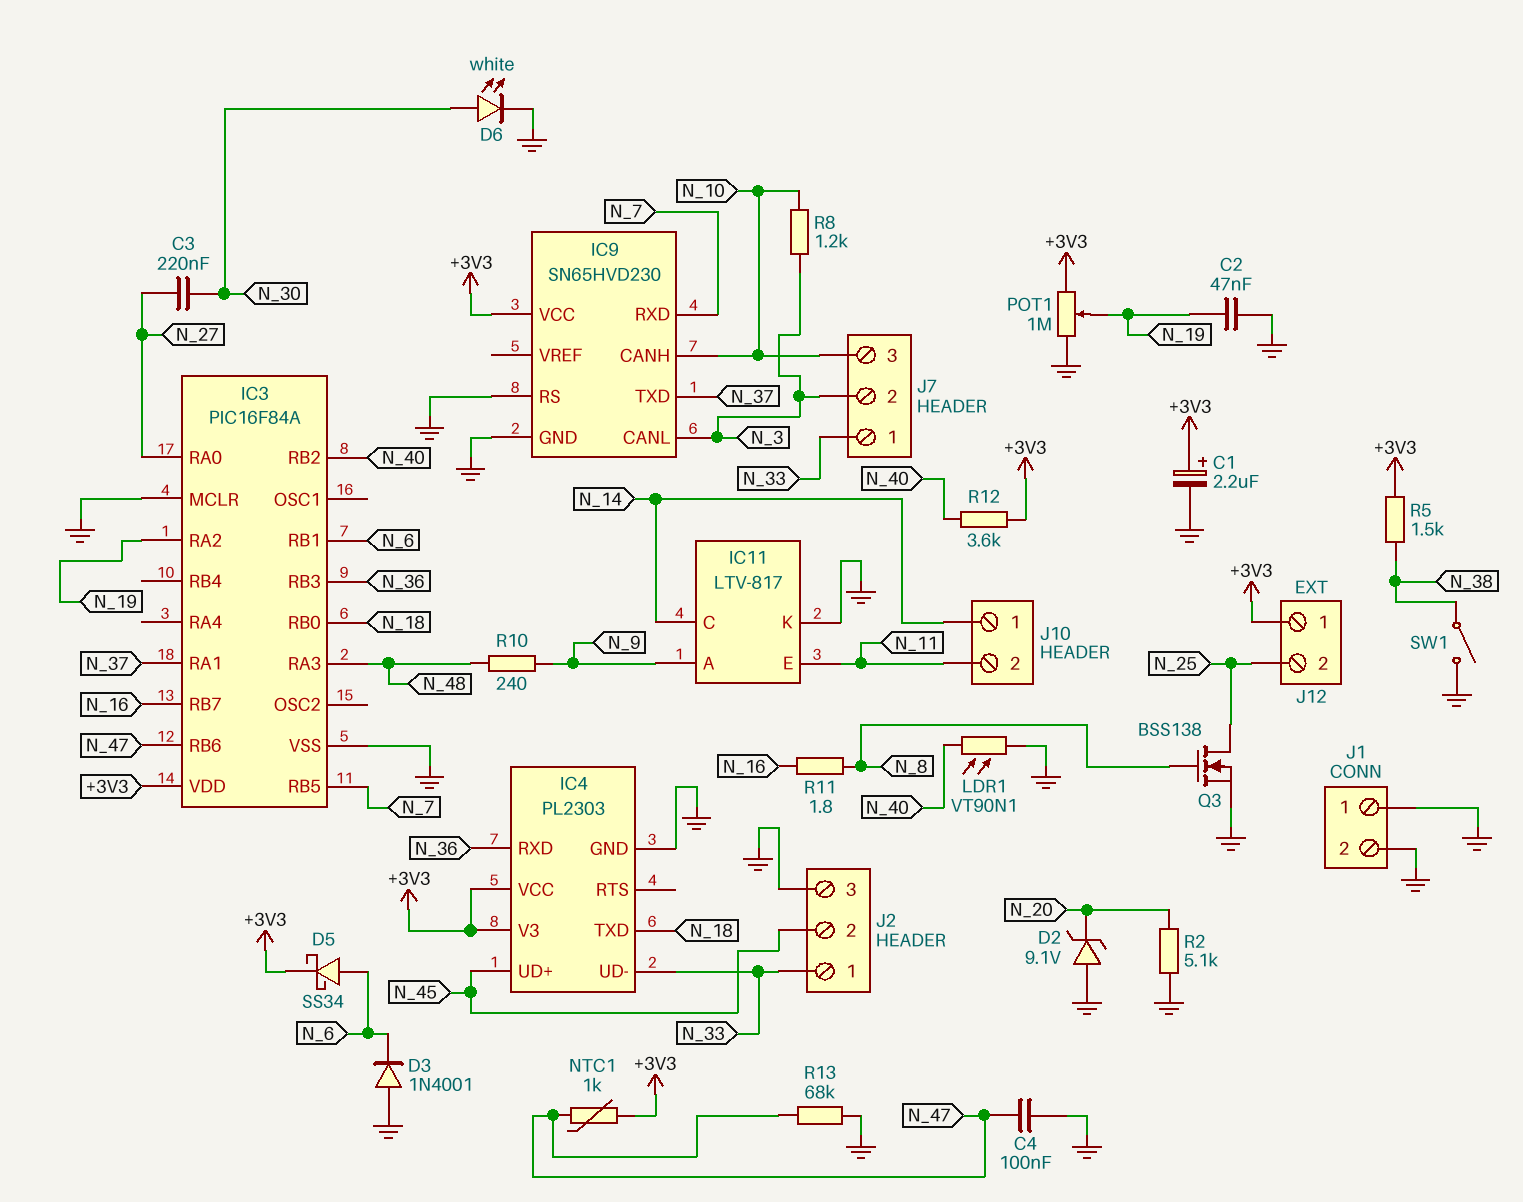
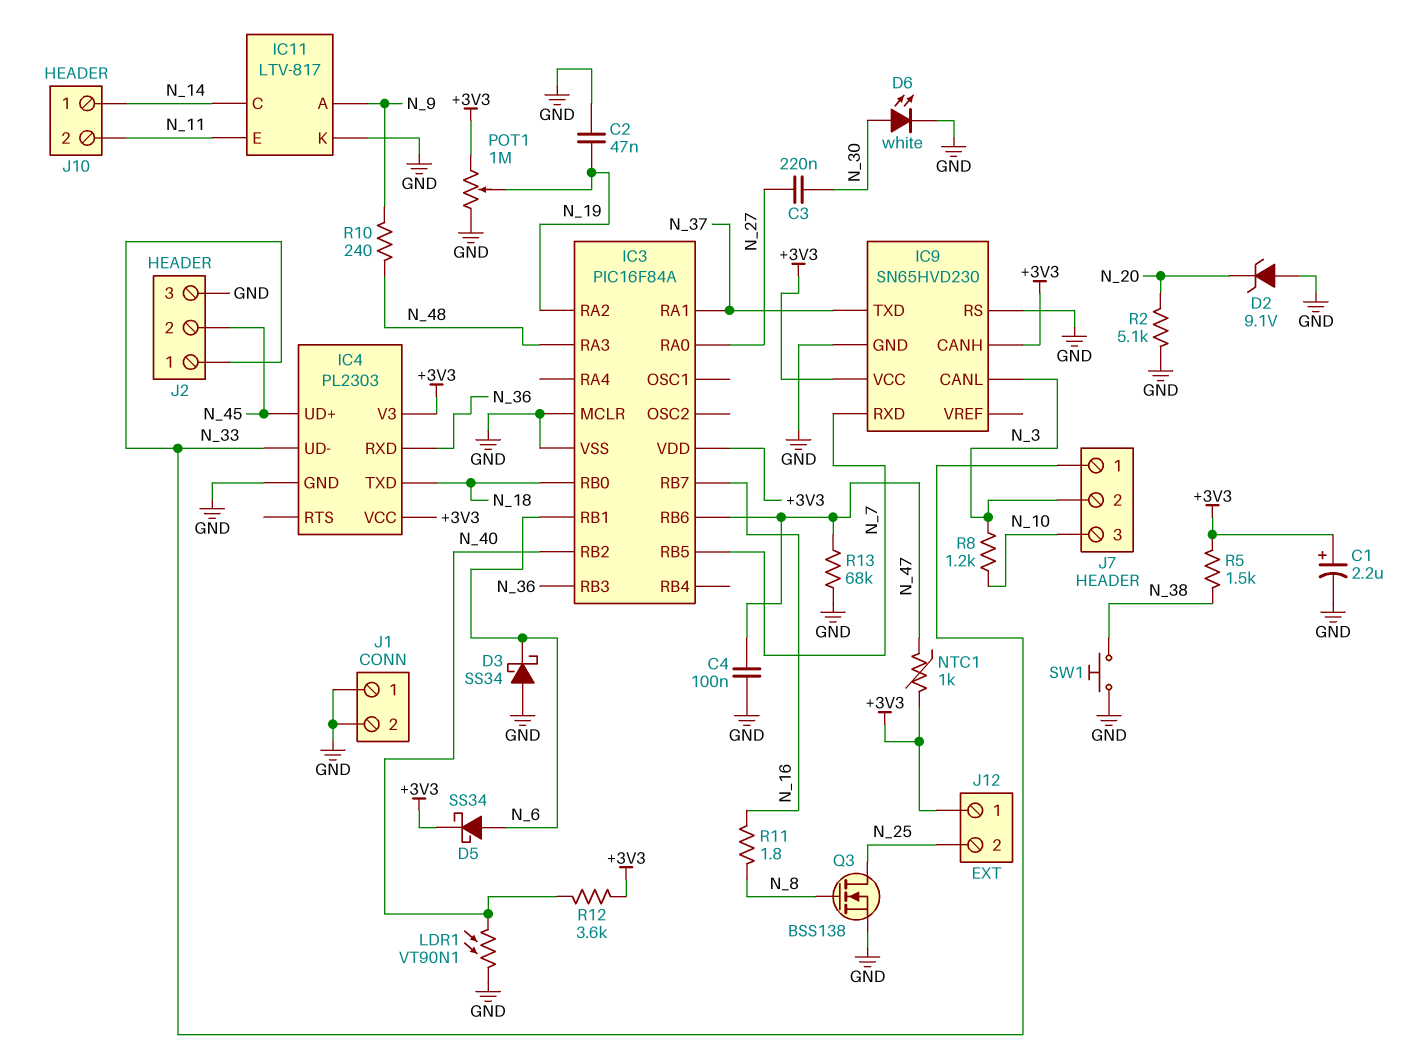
D3: diode 1N4001 (A GND, K N_6) -> schottky SS34 (A GND, K N_6)
IC9 pin CANH: N_10 -> +3V3
SW1: switch (GND, N_38) -> button (GND, N_38)

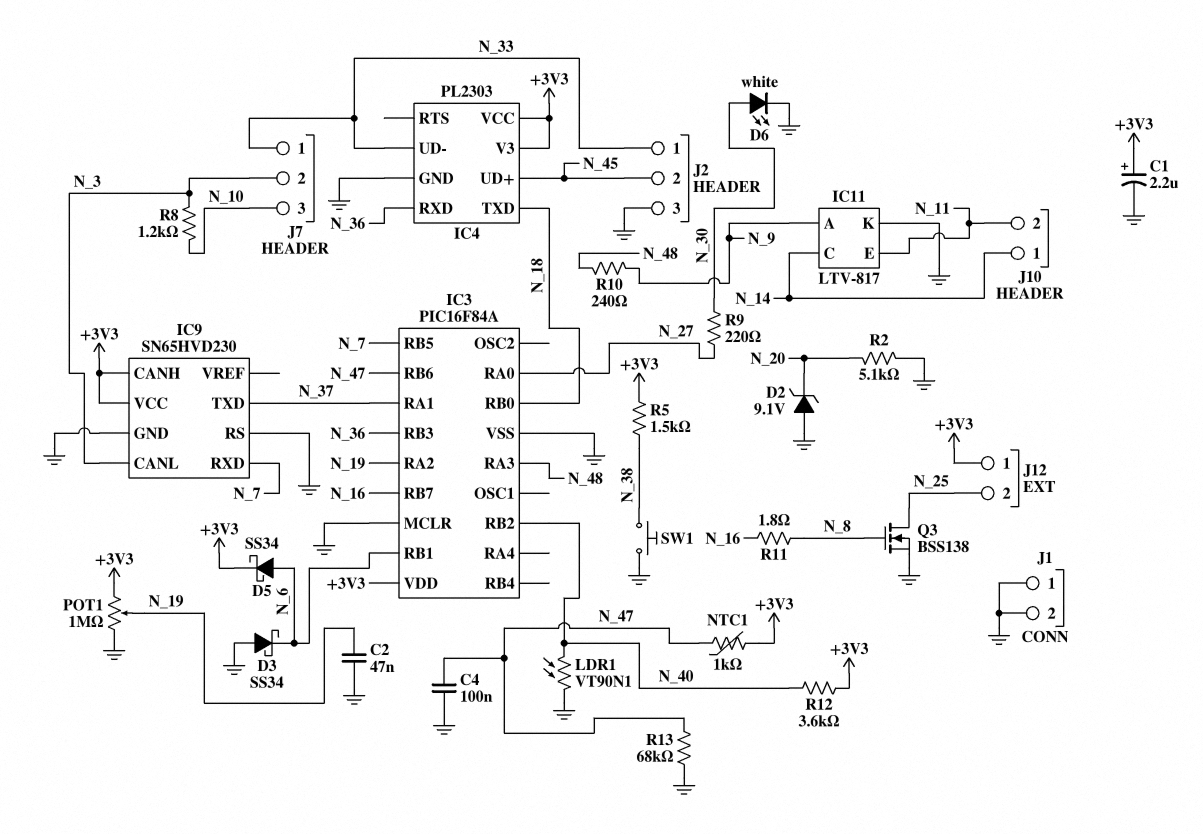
C3: 220nF (N_27, N_30) -> none
R9: none -> 220 (N_27, N_30)

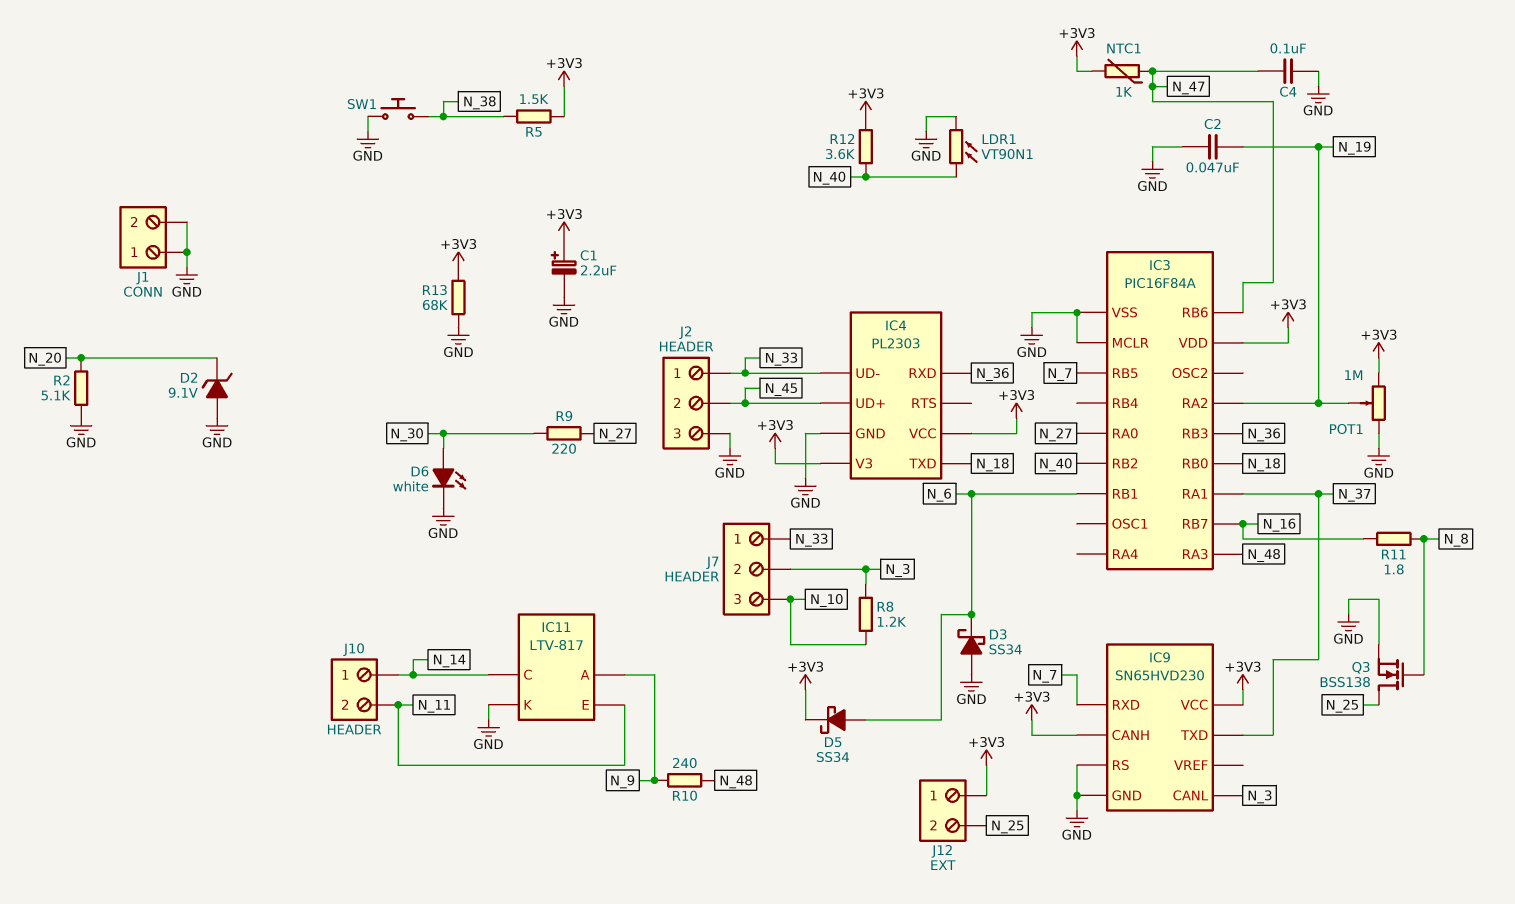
R13: 68k (GND, N_47) -> 68k (+3V3, GND)

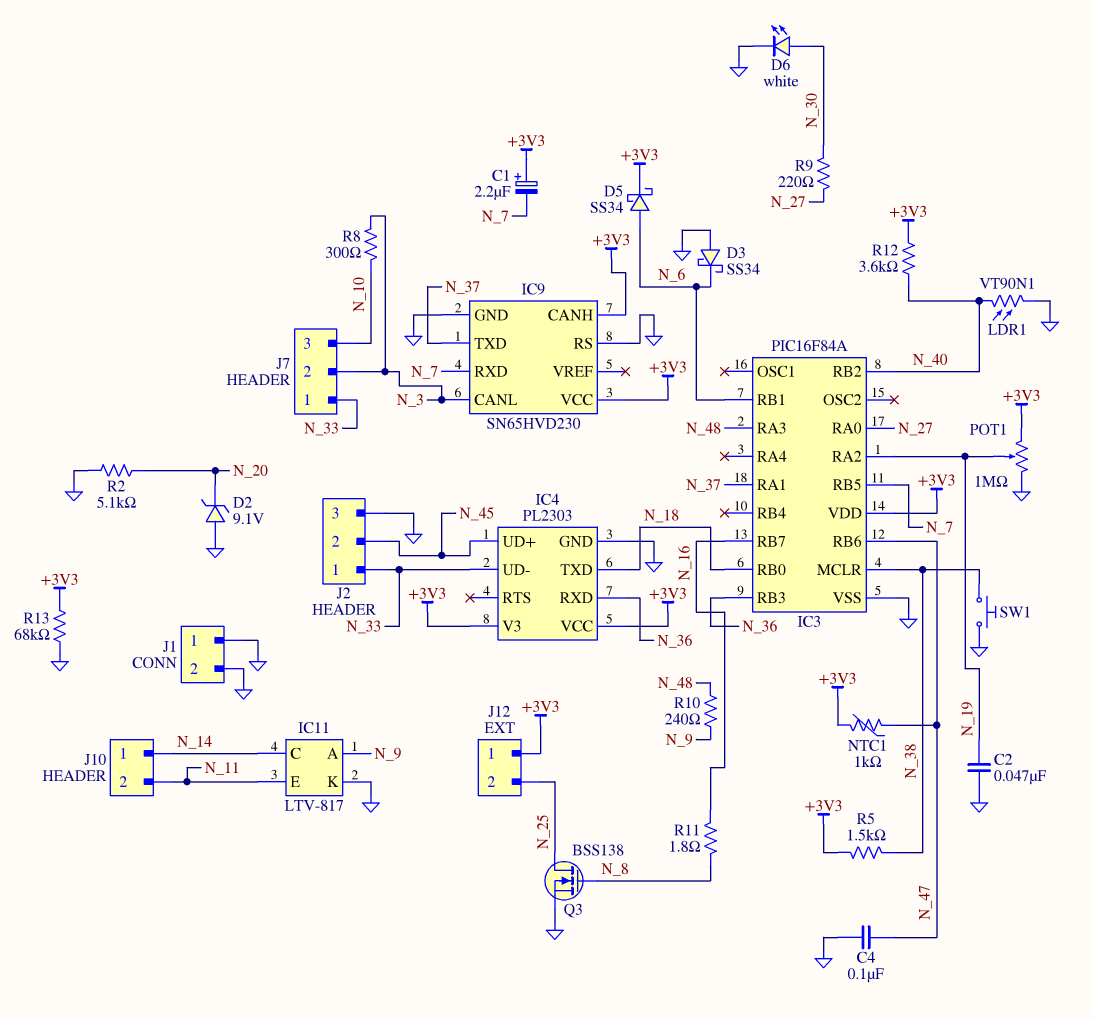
C1: 2.2uF (plus +3V3, minus GND) -> 2.2uF (plus +3V3, minus N_7)
IC3 pin MCLR: GND -> N_38
R8: 1.2k (N_3, N_10) -> 300 (N_3, N_10)

